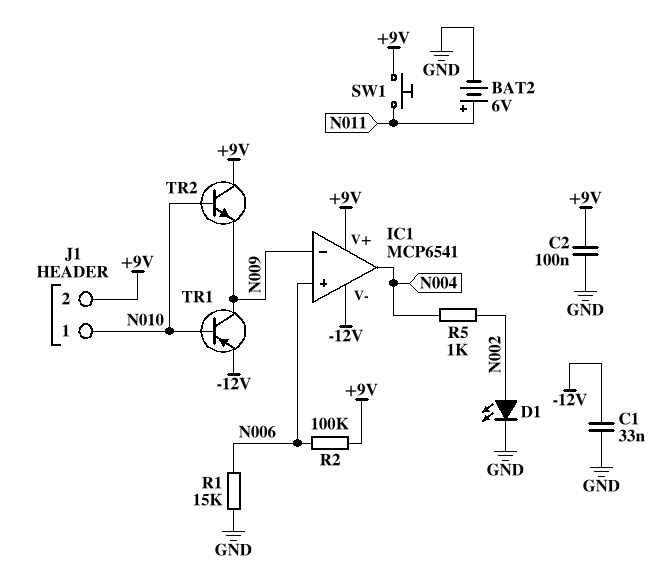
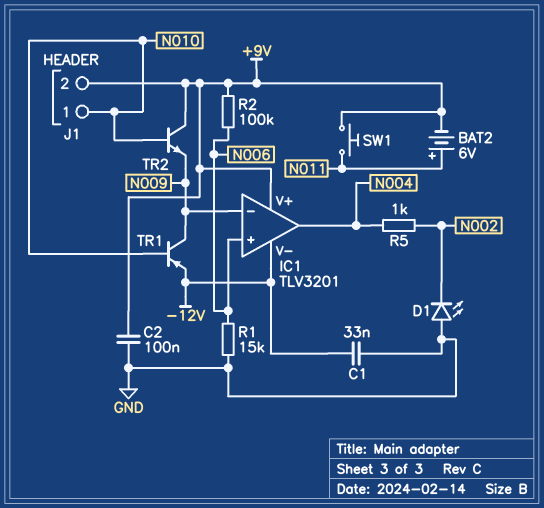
BAT2: 6V (plus N011, minus GND) -> 6V (plus N011, minus +9V)
D1: LED (A N002, K GND) -> LED (A GND, K N002)
IC1: MCP6541 -> TLV3201

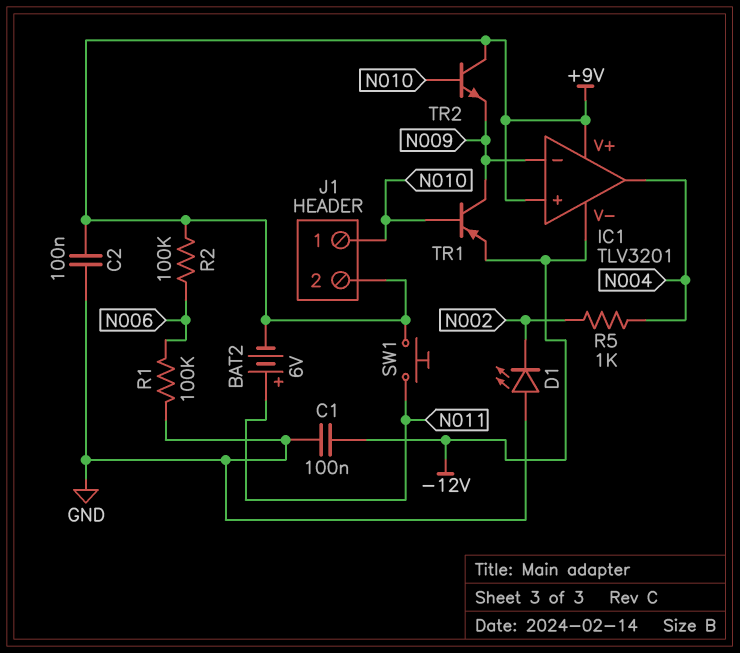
C1: 33nF (-12V, GND) -> 100nF (-12V, GND)
IC1 pin in+: N006 -> +9V
R1: 15k (GND, N006) -> 100k (GND, N006)

